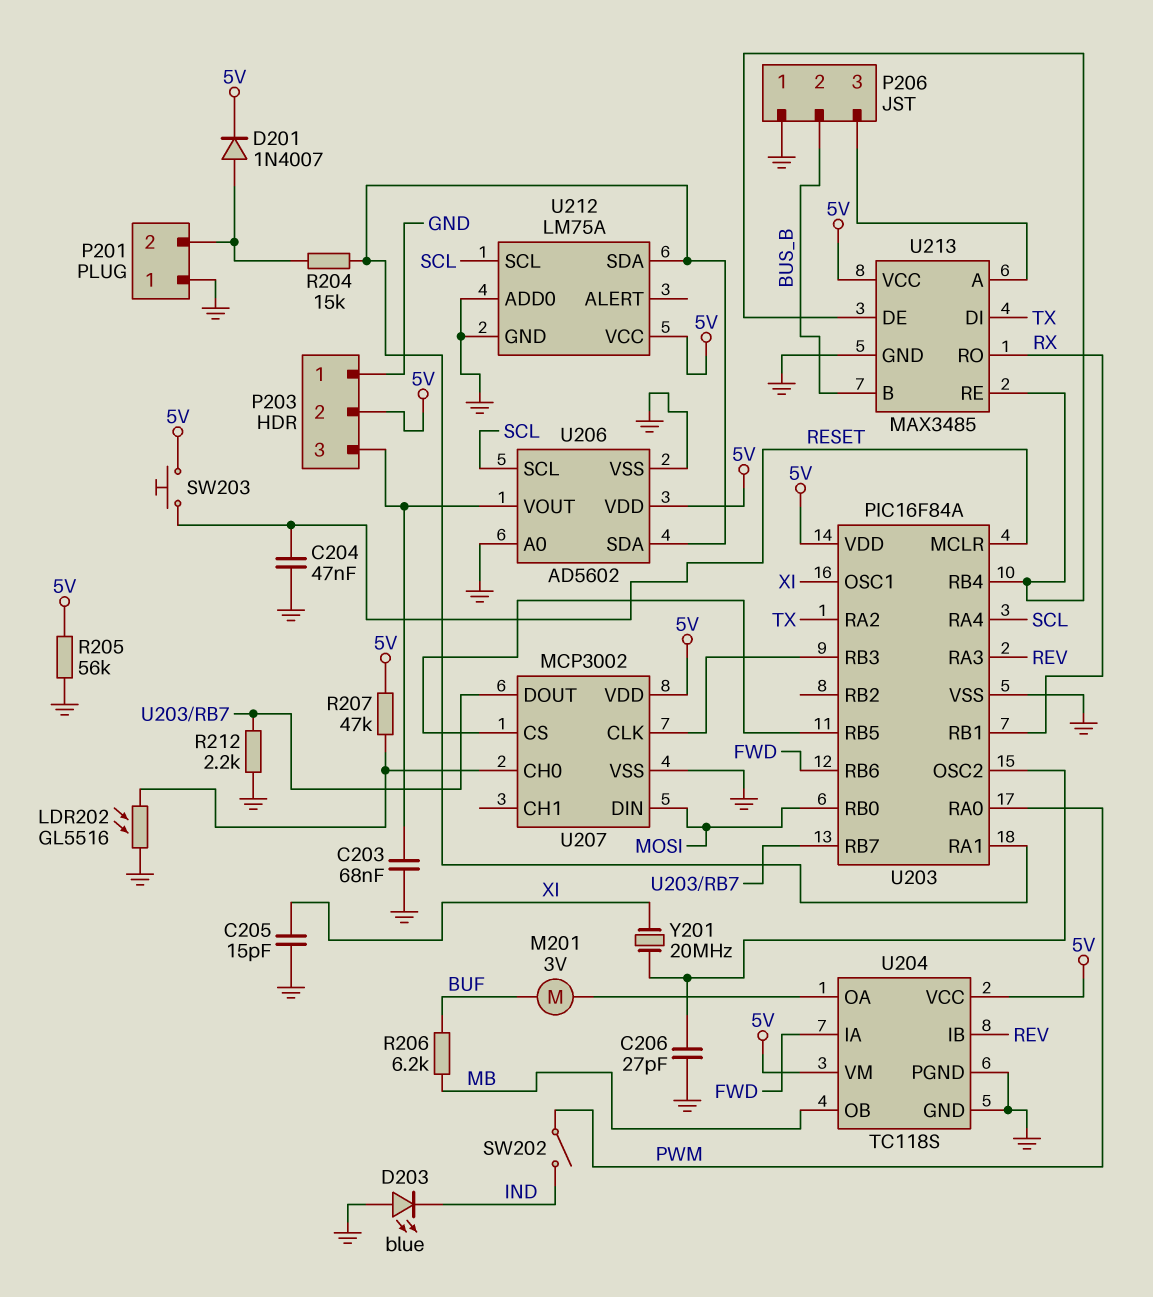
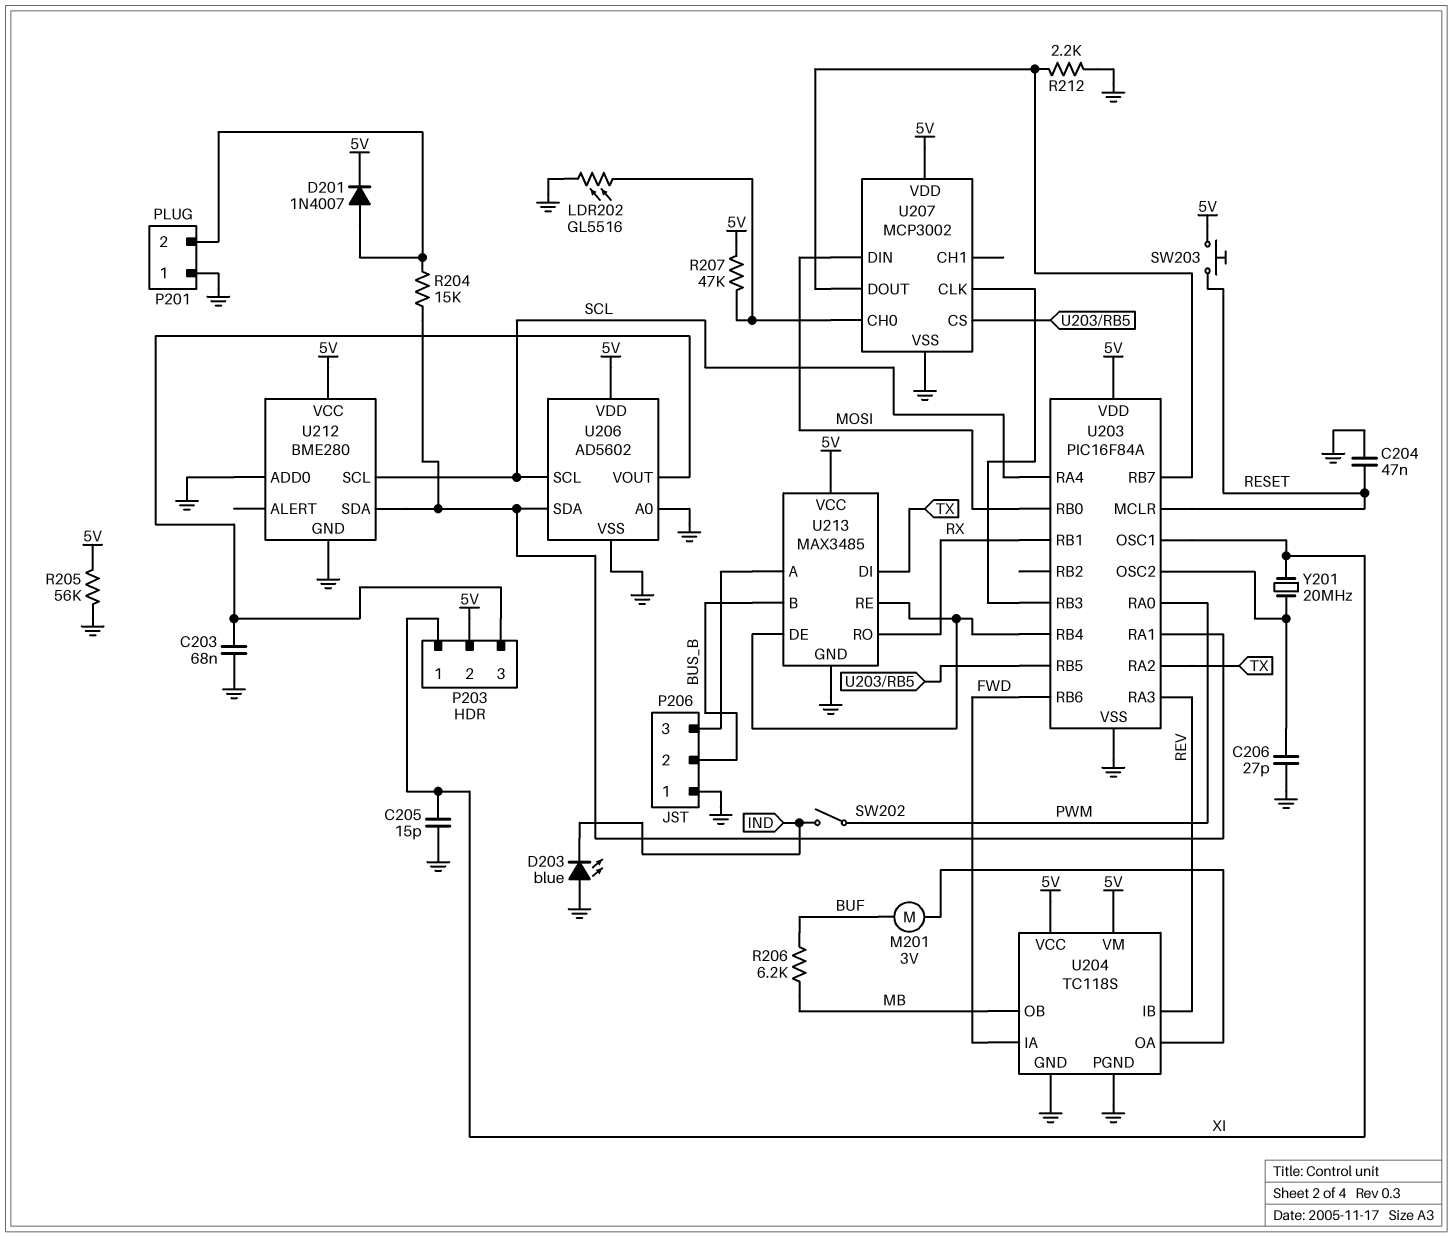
P203 pin 1: GND -> XI
U212: LM75A -> BME280

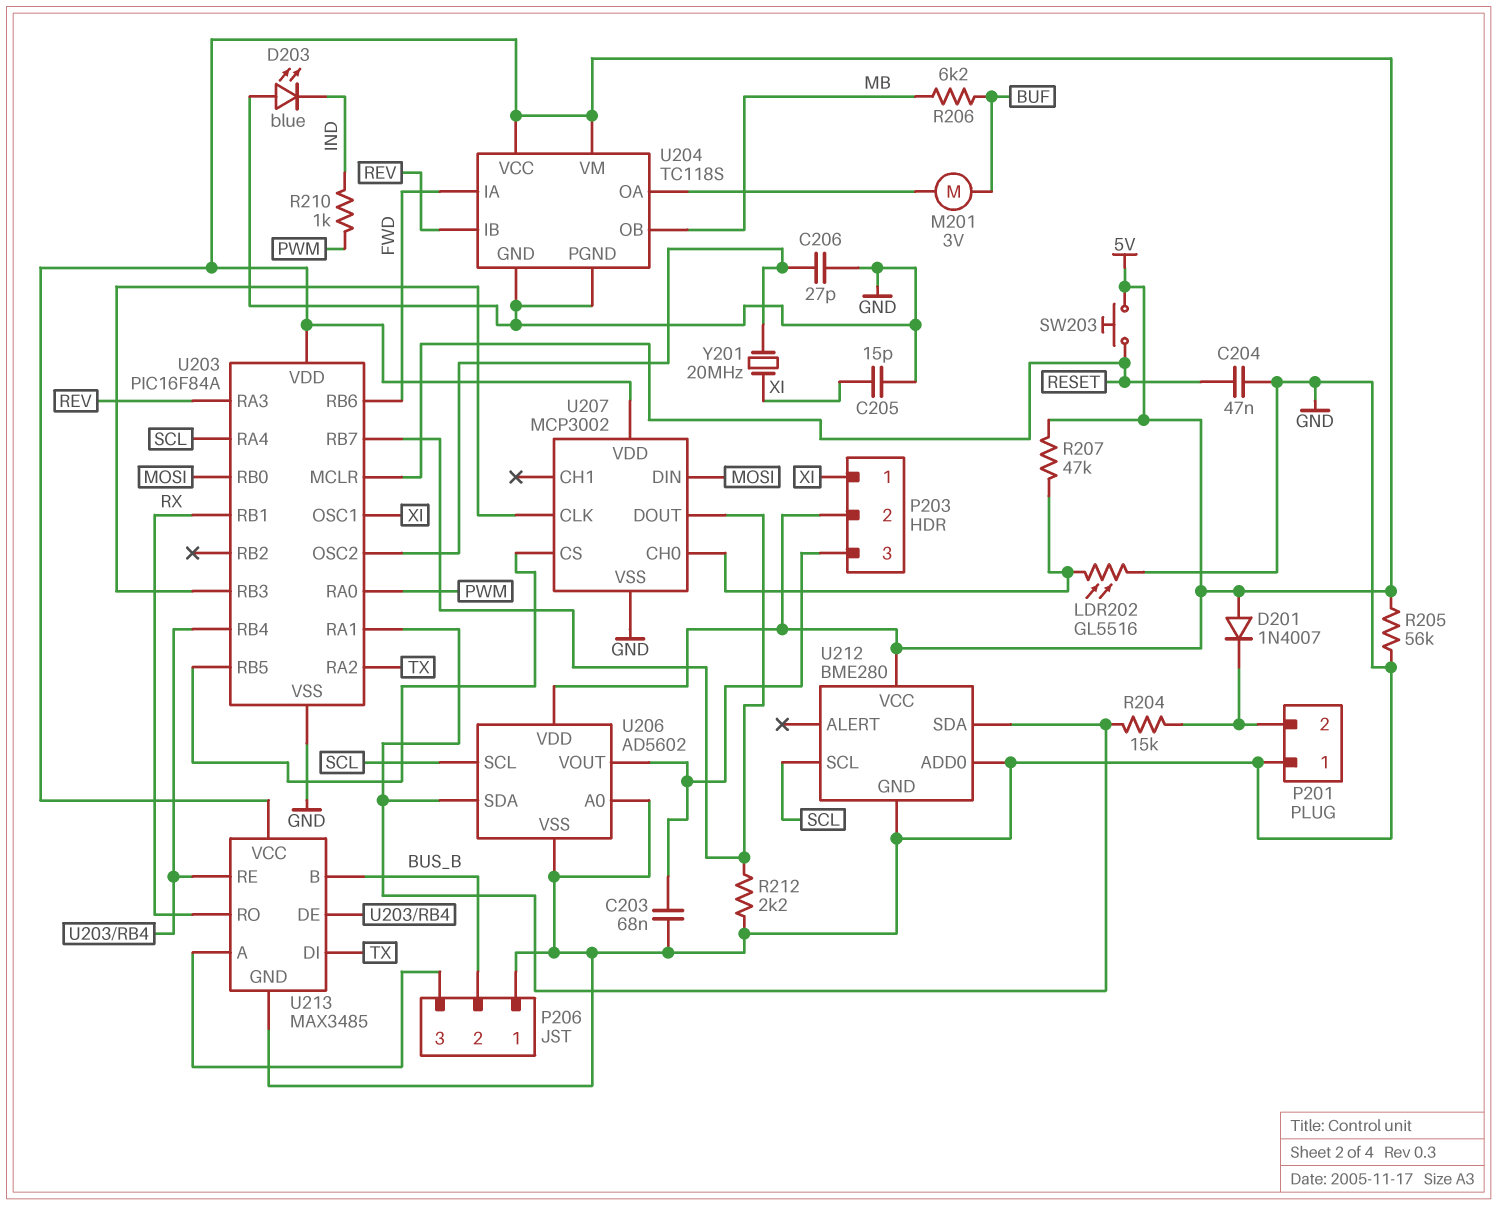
D201: diode 1N4007 (A P201/2, K 5V) -> diode 1N4007 (A 5V, K P201/2)
R210: none -> 1k (IND, PWM)
SW202: switch (IND, PWM) -> none

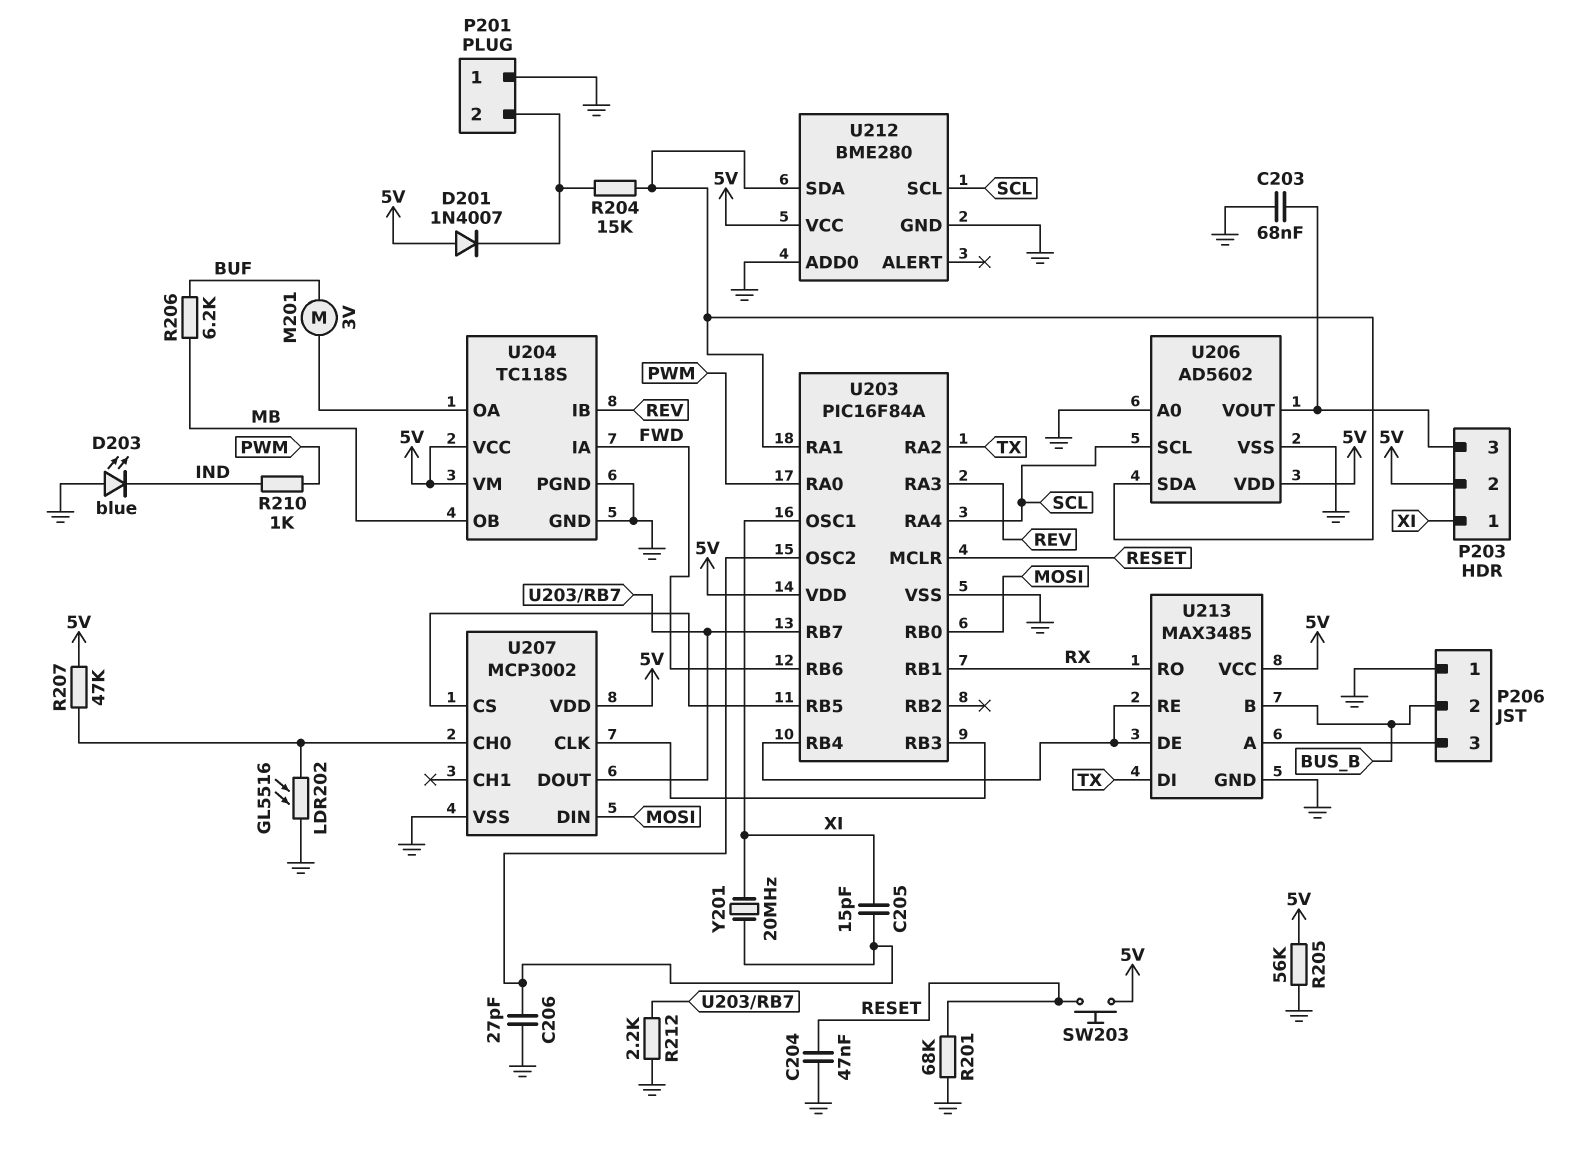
C205: 15pF (GND, XI) -> 15pF (U203/OSC2, XI)
R201: none -> 68k (GND, RESET)

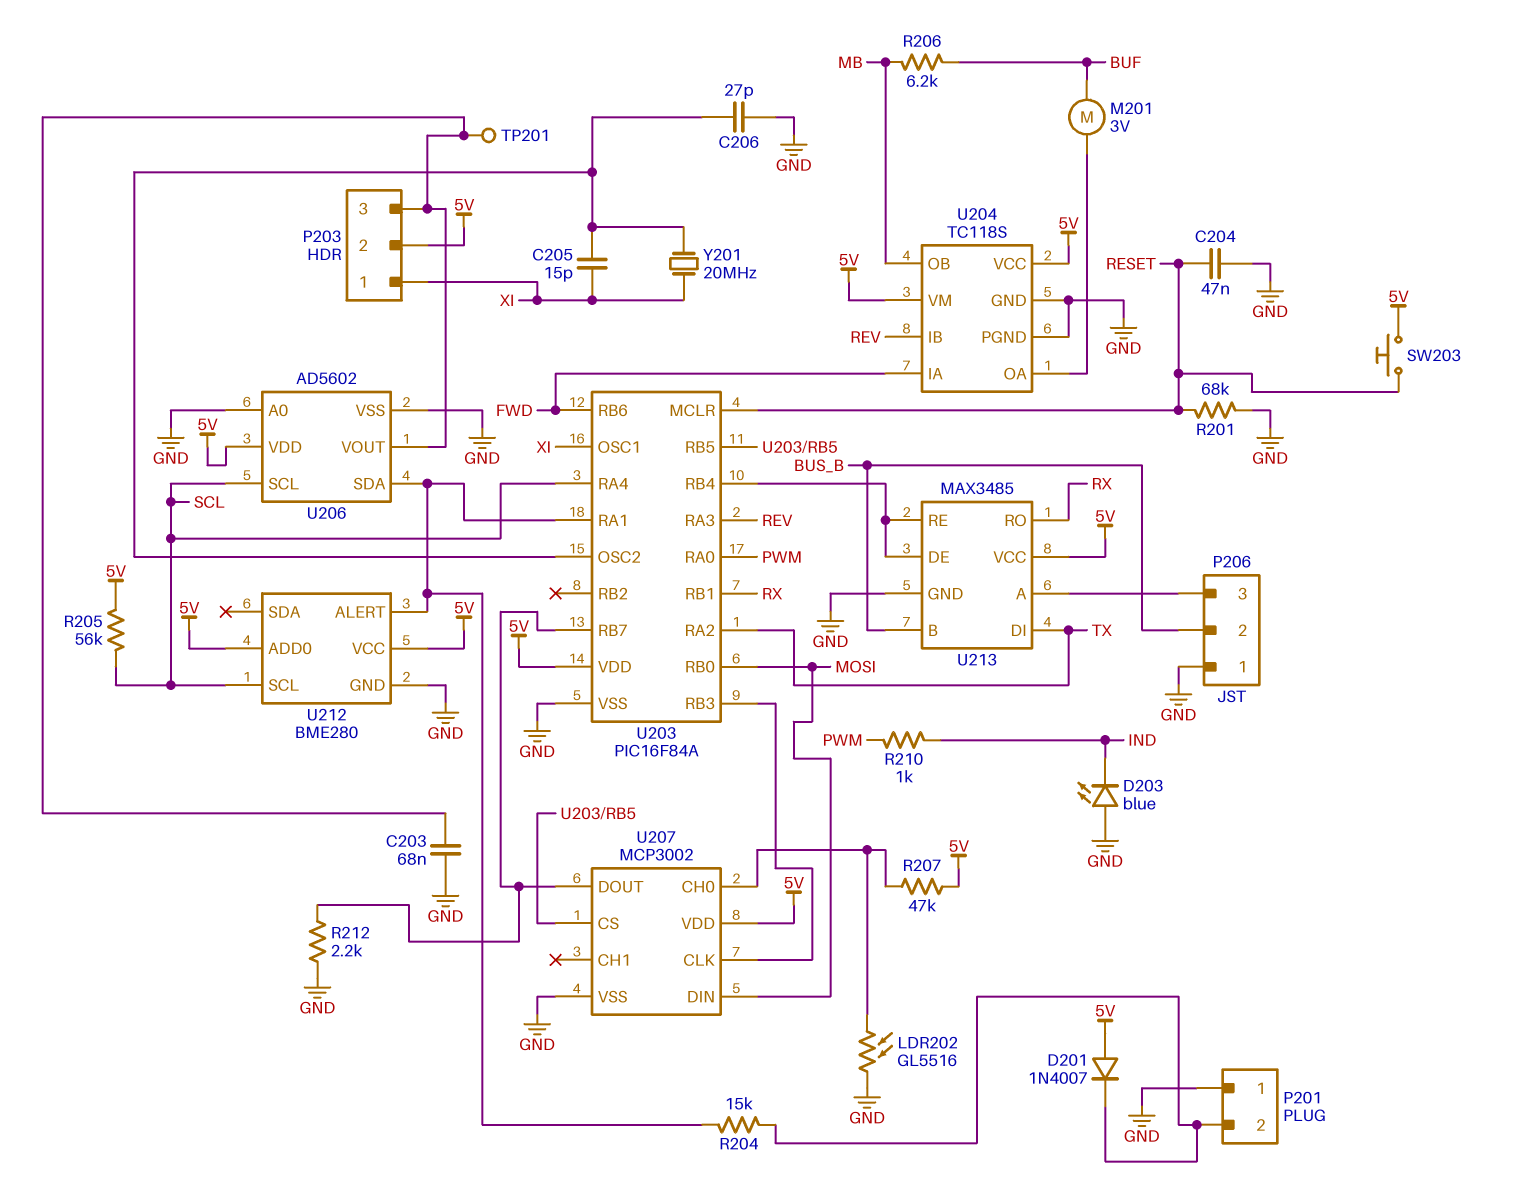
R205: 56k (5V, GND) -> 56k (5V, SCL)
TP201: none -> test point (P203/3)
U212 pin ADD0: GND -> 5V
U212 pin ALERT: none -> U203/RA1
U212 pin SDA: U203/RA1 -> none

